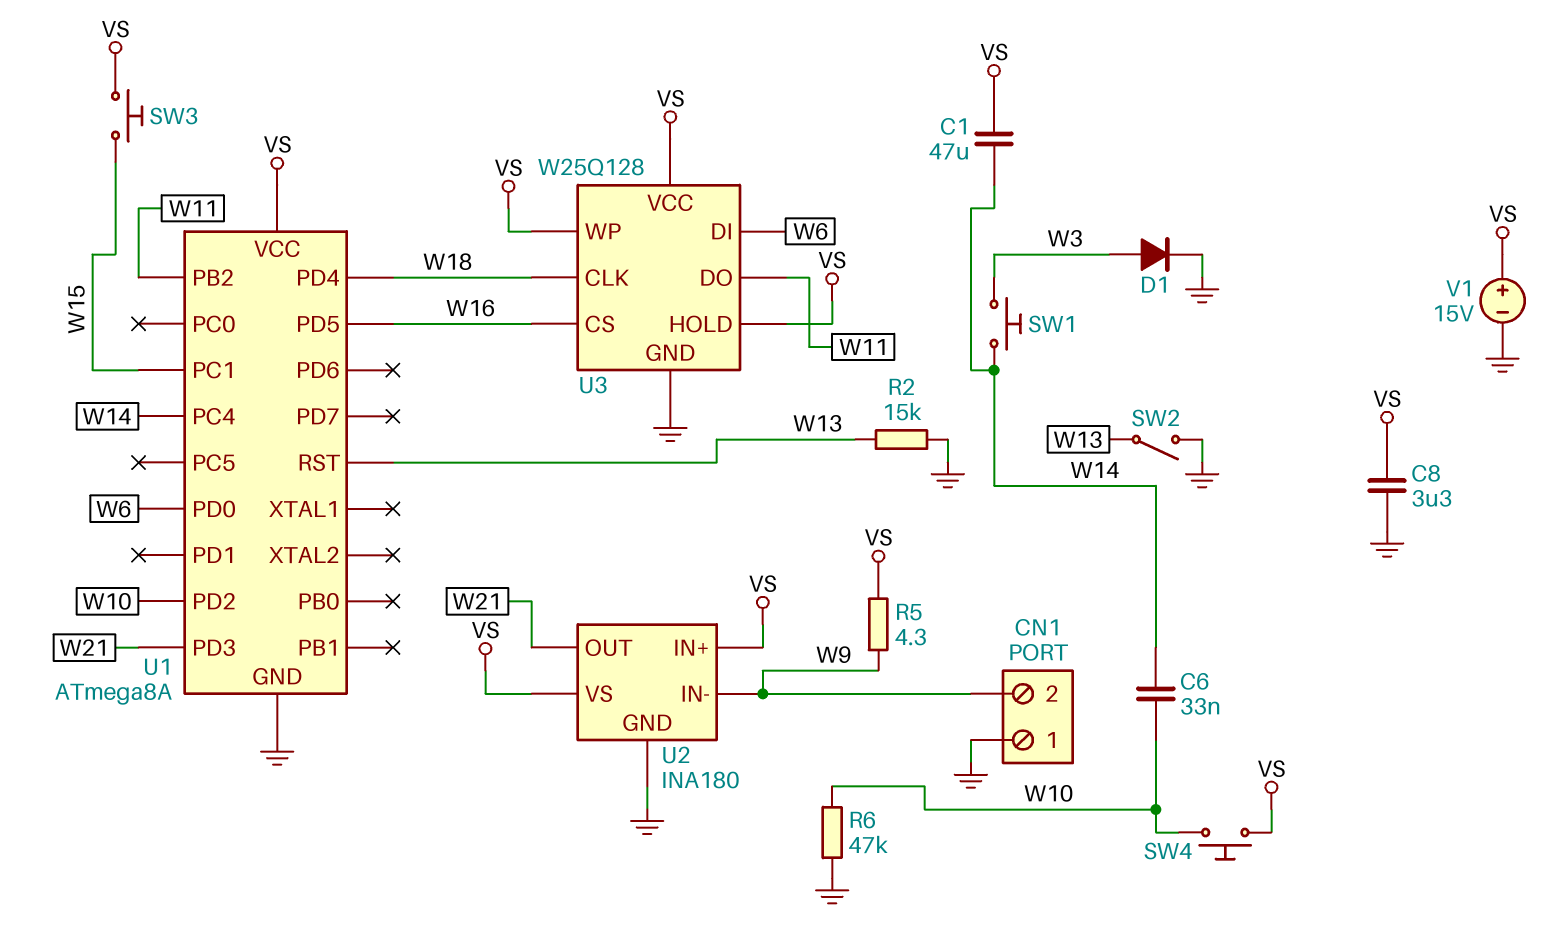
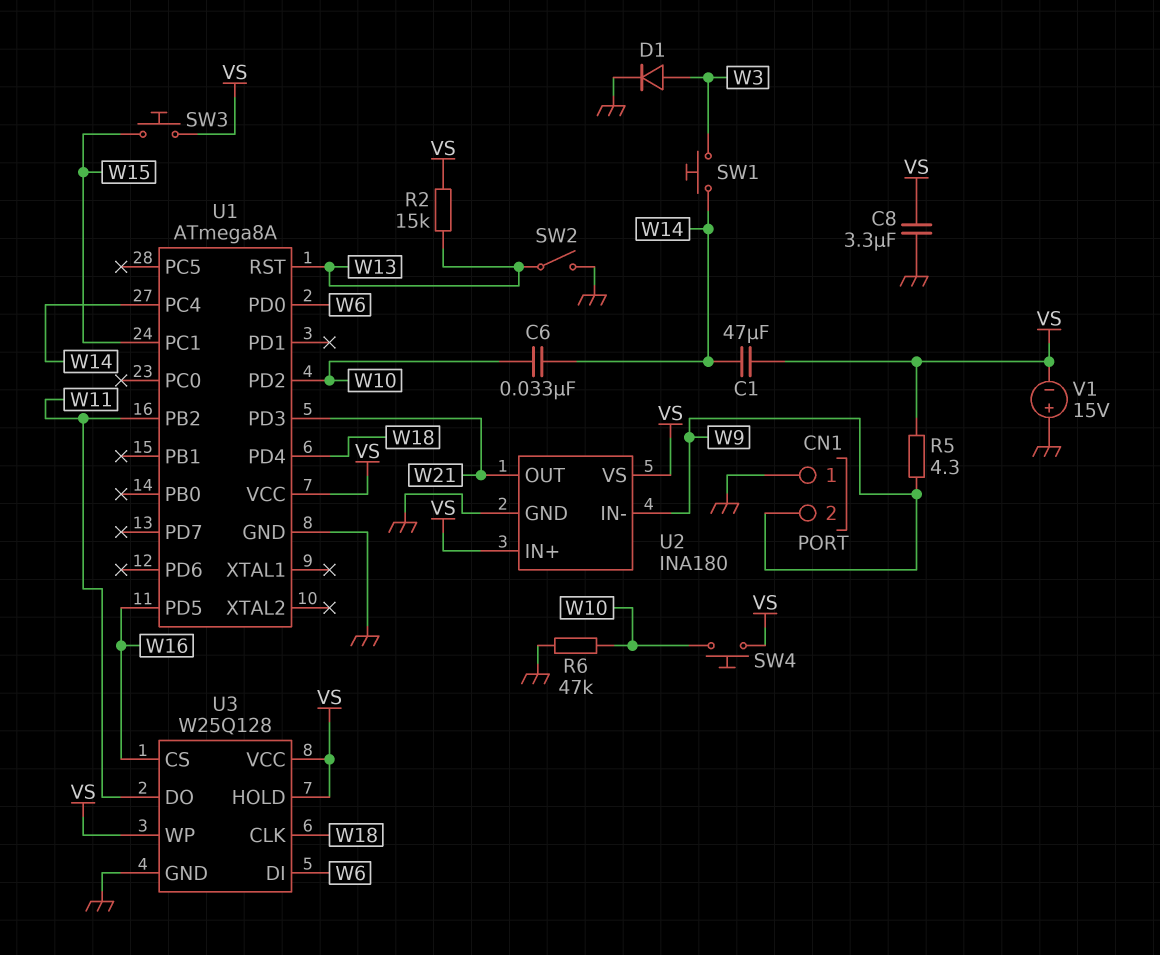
R2: 15k (GND, W13) -> 15k (VS, W13)
V1: 15V (plus VS, minus GND) -> 15V (plus GND, minus VS)

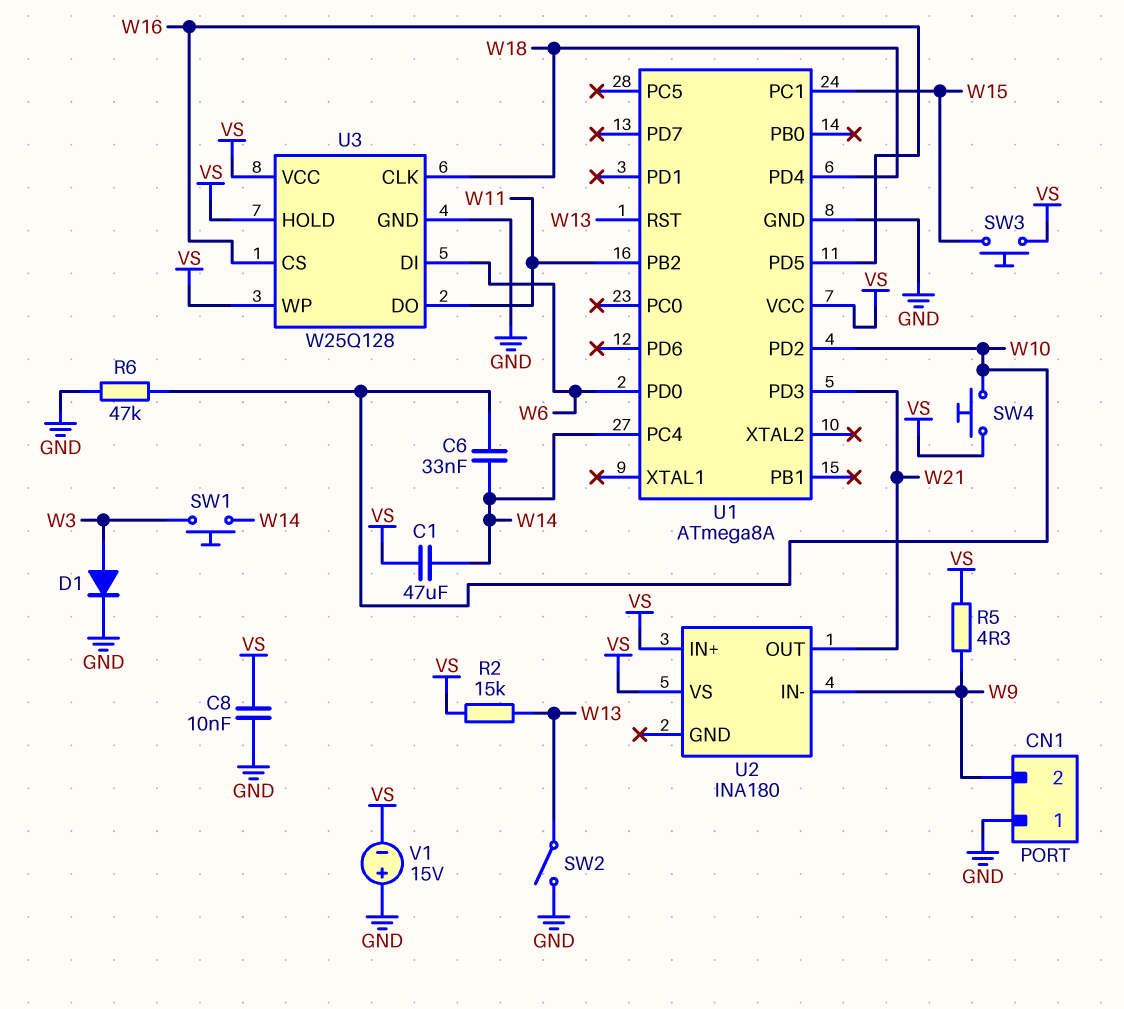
C8: 3.3uF (GND, VS) -> 10nF (GND, VS)
U2 pin GND: GND -> none

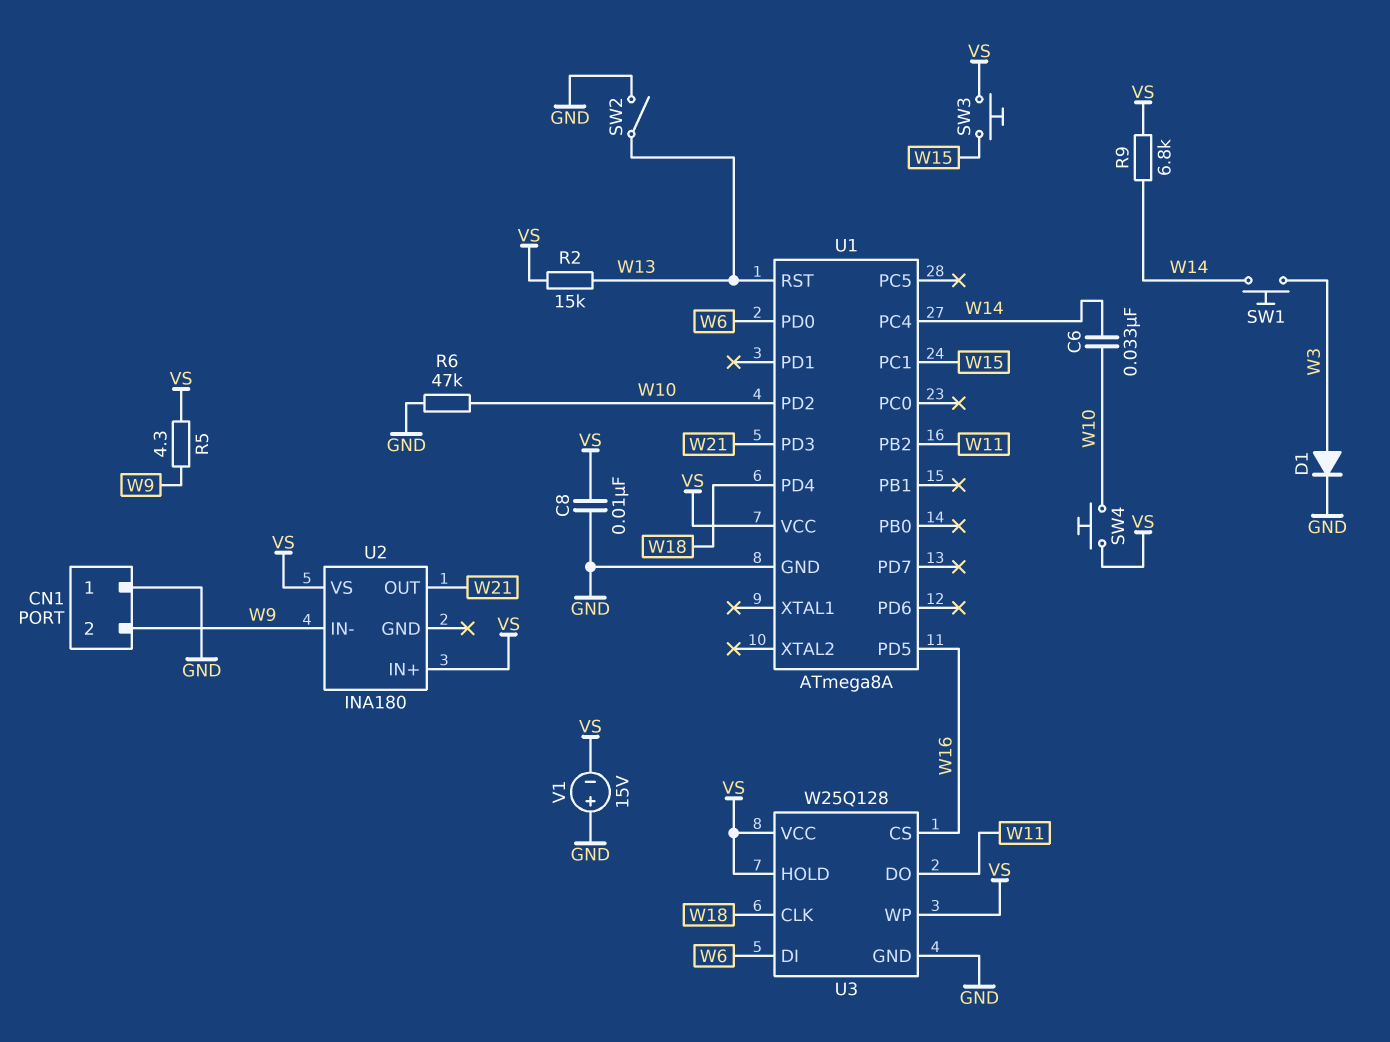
C1: 47uF (VS, W14) -> none
R9: none -> 6.8k (VS, W14)

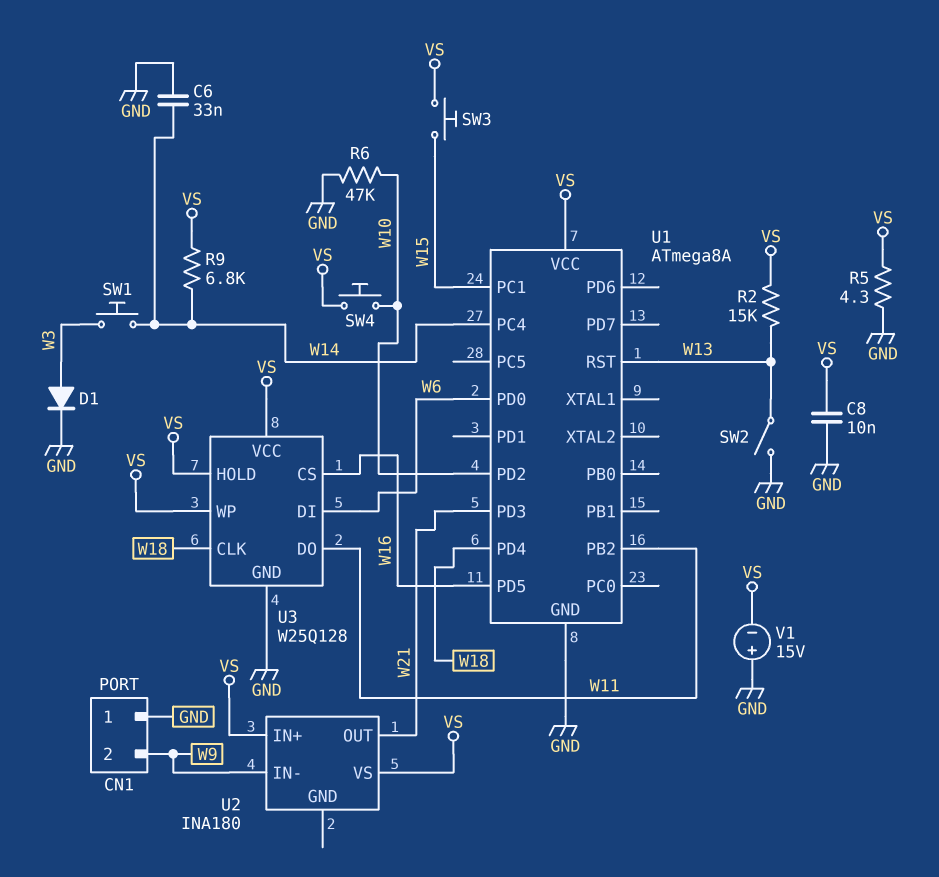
C6: 33nF (W10, W14) -> 33nF (GND, W14)
R5: 4.3 (VS, W9) -> 4.3 (GND, VS)

